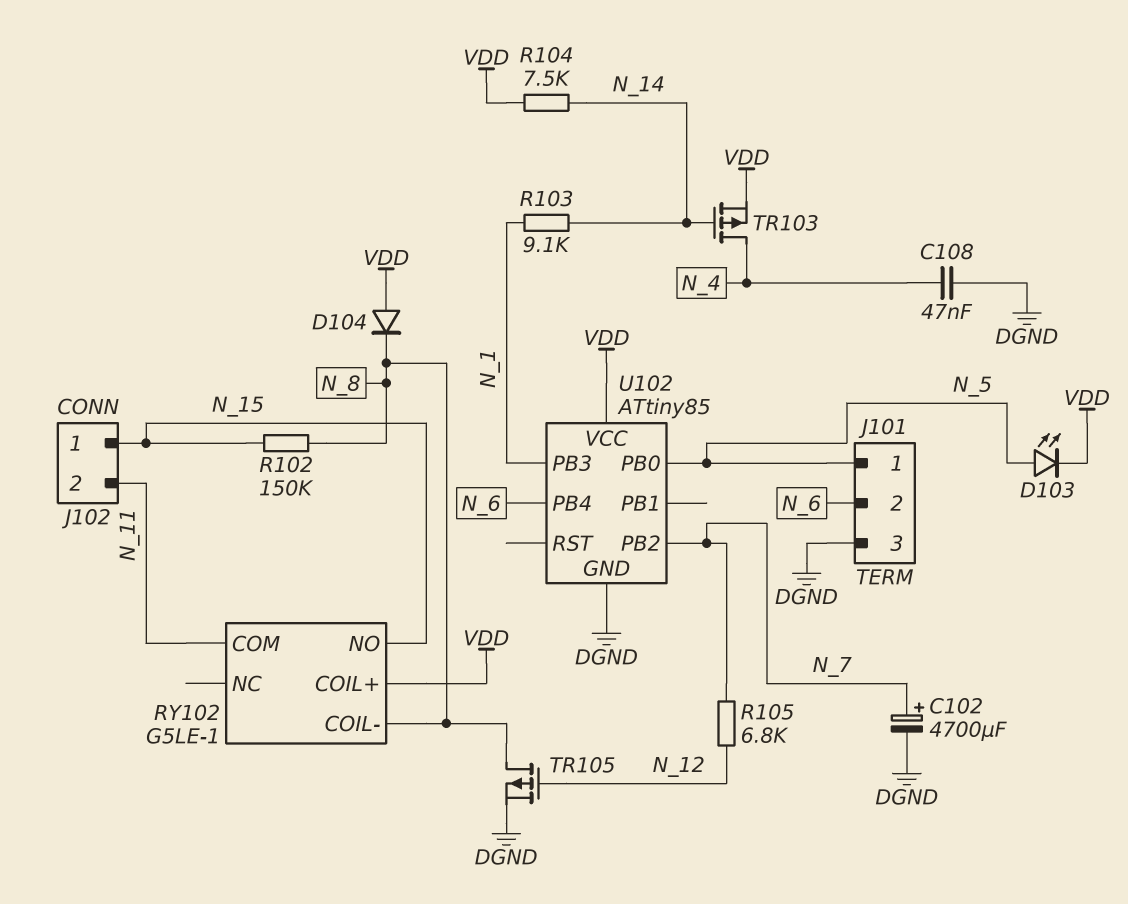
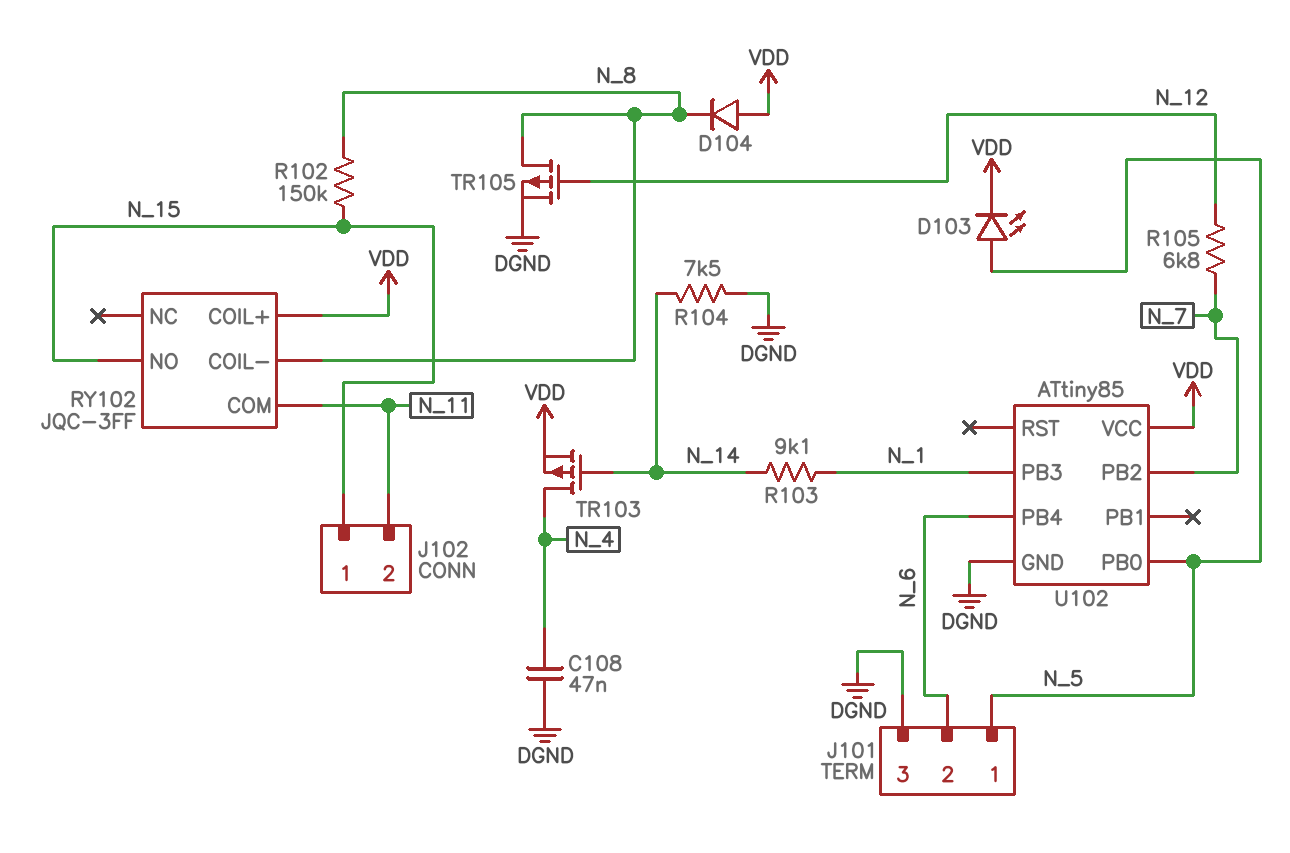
C102: 4700uF (plus N_7, minus DGND) -> none
R104: 7.5k (N_14, VDD) -> 7.5k (DGND, N_14)
RY102: G5LE-1 -> JQC-3FF

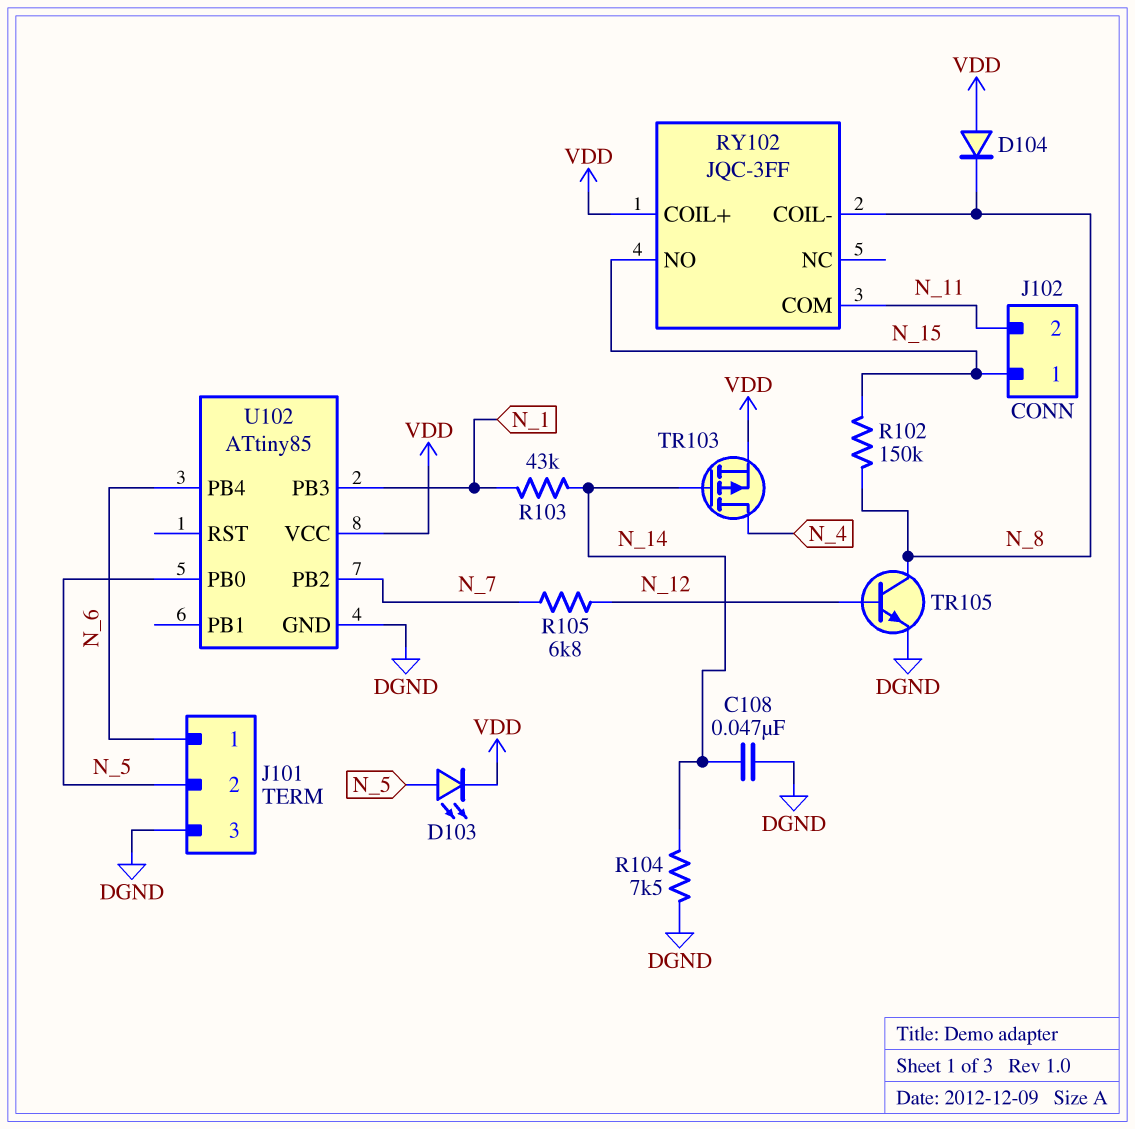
C108: 47nF (DGND, N_4) -> 47nF (DGND, N_14)
J101 pin 1: N_5 -> N_6
J101 pin 2: N_6 -> N_5
R103: 9.1k (N_1, N_14) -> 43k (N_1, N_14)
TR105: PMOS (G N_12, D N_8, S DGND) -> NPN (B N_12, C N_8, E DGND)

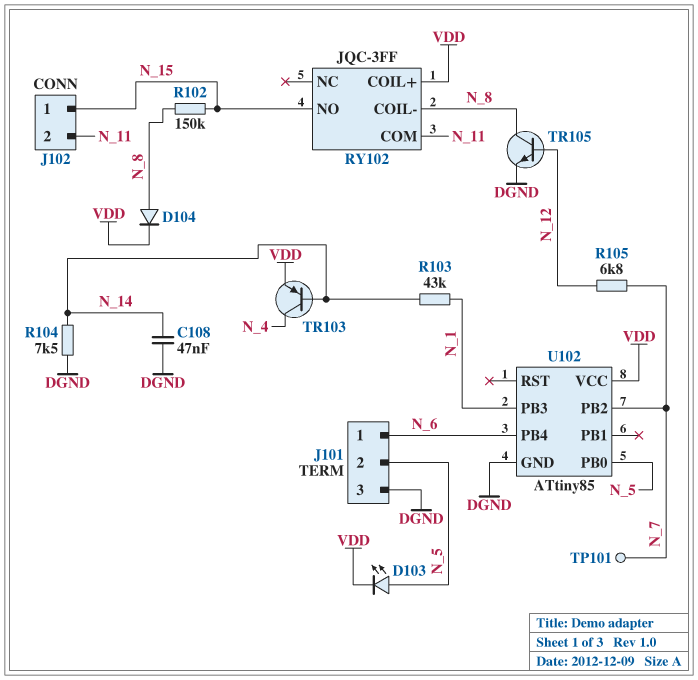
D104: diode (A VDD, K N_8) -> diode (A N_8, K VDD)
TP101: none -> test point (N_7)
TR103: PMOS (G N_14, D N_4, S VDD) -> PNP (B N_14, C N_4, E VDD)

